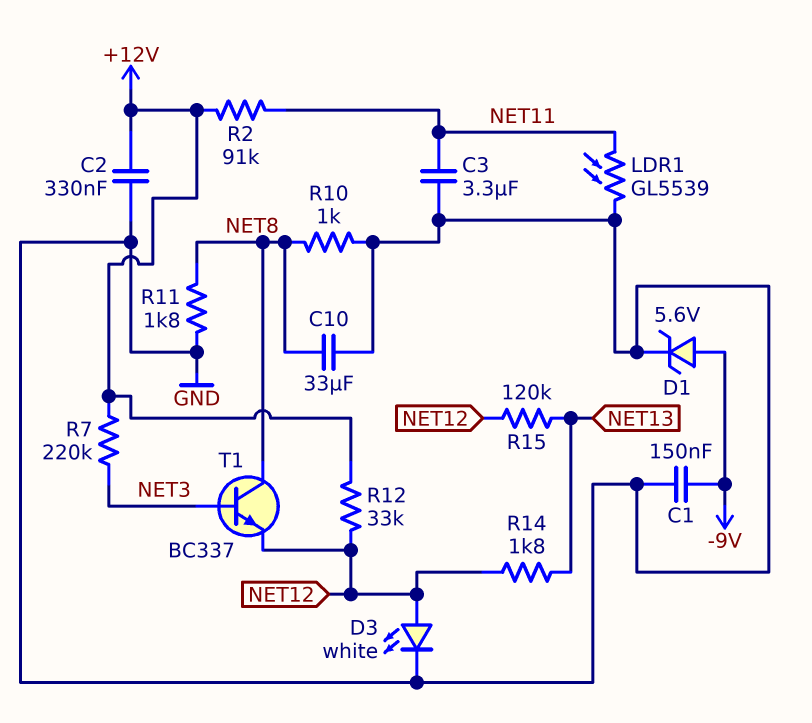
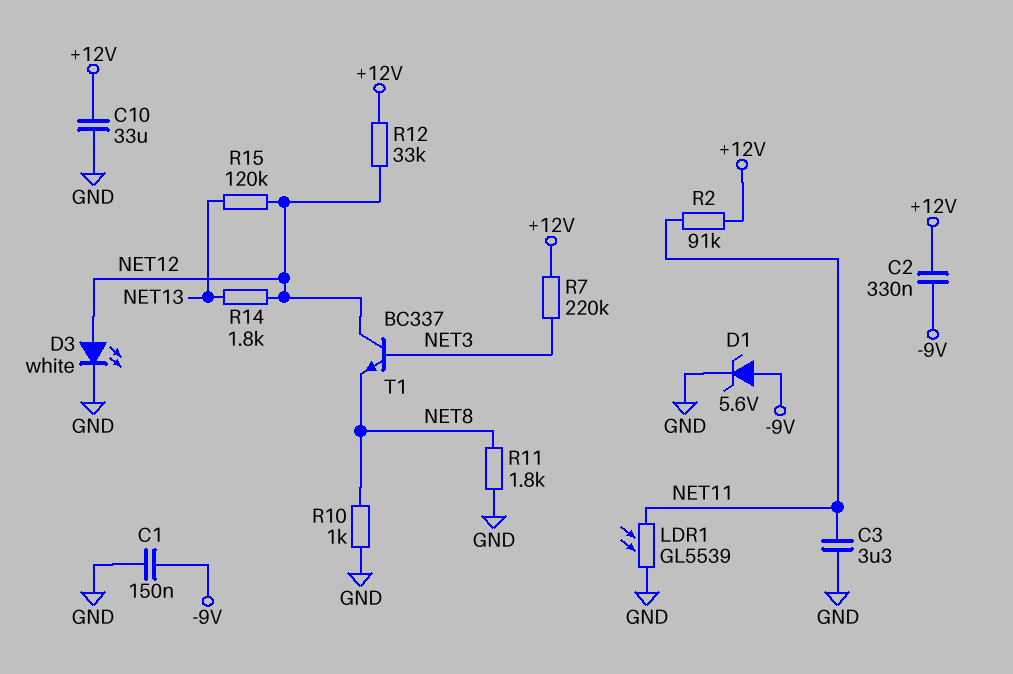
C2: 330nF (+12V, GND) -> 330nF (+12V, -9V)
C10: 33uF (GND, NET8) -> 33uF (+12V, GND)
T1: NPN BC337 (B NET3, C NET8, E NET12) -> NPN BC337 (B NET3, C NET12, E NET8)

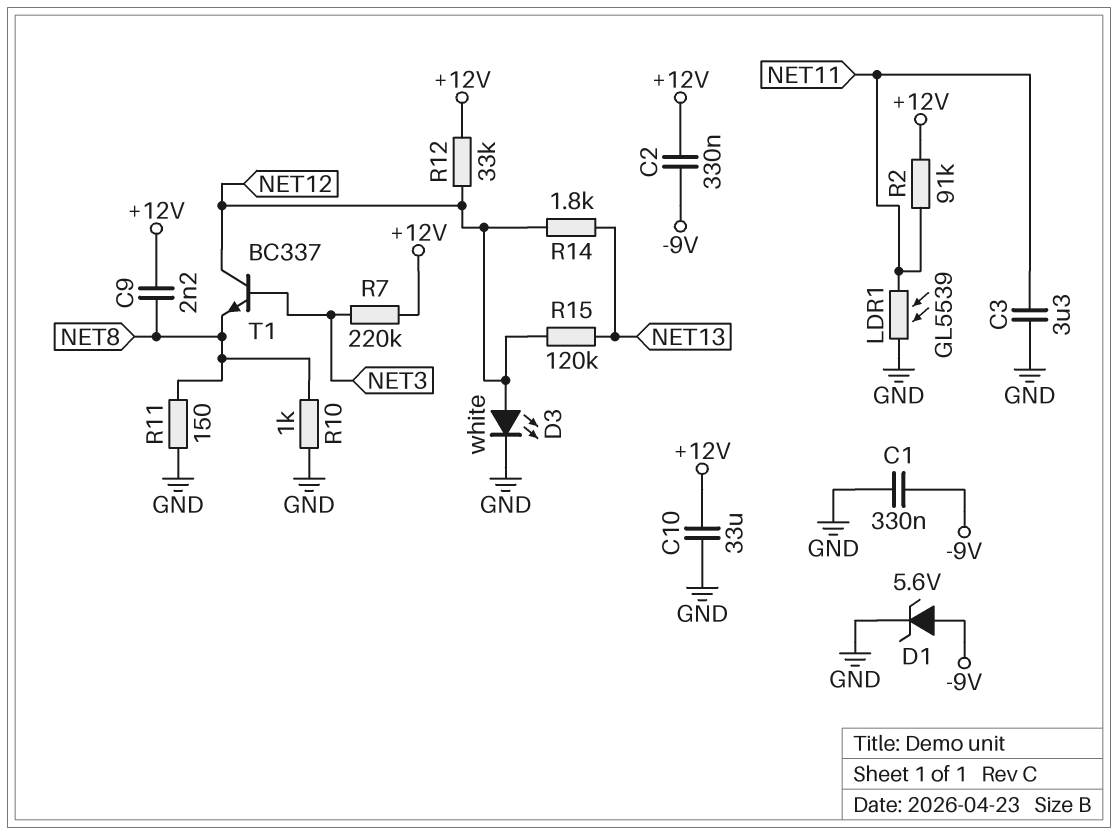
C1: 150nF (-9V, GND) -> 330nF (-9V, GND)
C9: none -> 2.2nF (+12V, NET8)
R11: 1.8k (GND, NET8) -> 150 (GND, NET8)

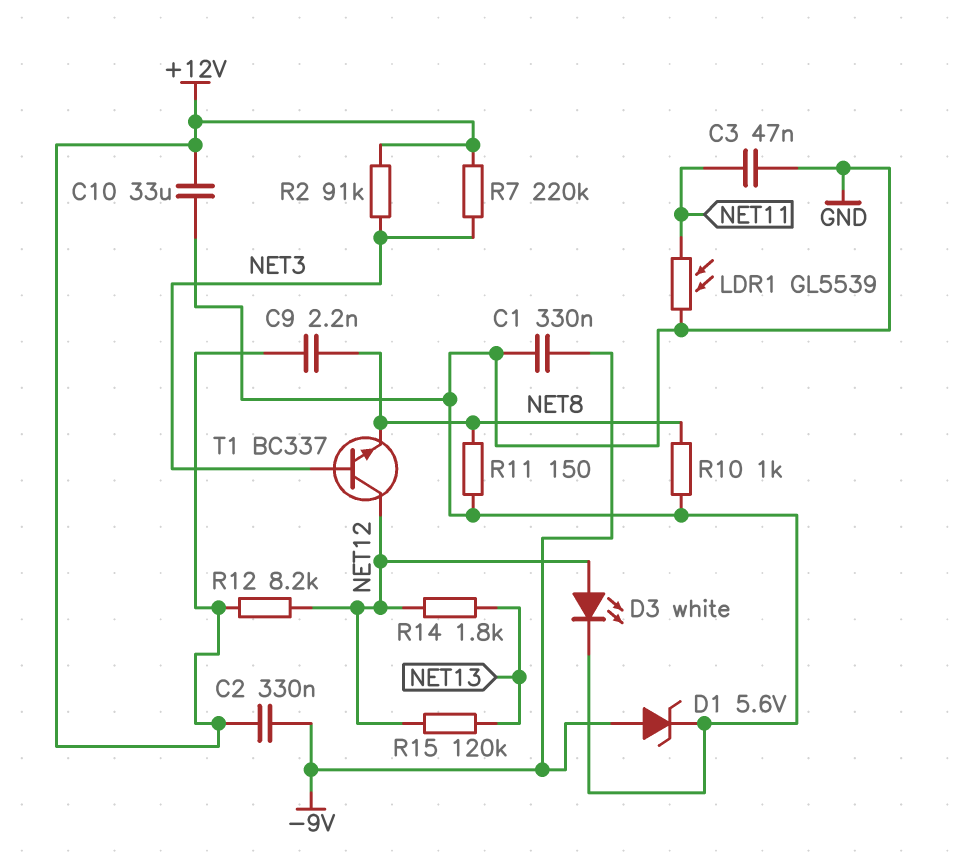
C3: 3.3uF (GND, NET11) -> 47nF (GND, NET11)
R2: 91k (+12V, NET11) -> 91k (+12V, NET3)
R12: 33k (+12V, NET12) -> 8.2k (+12V, NET12)

